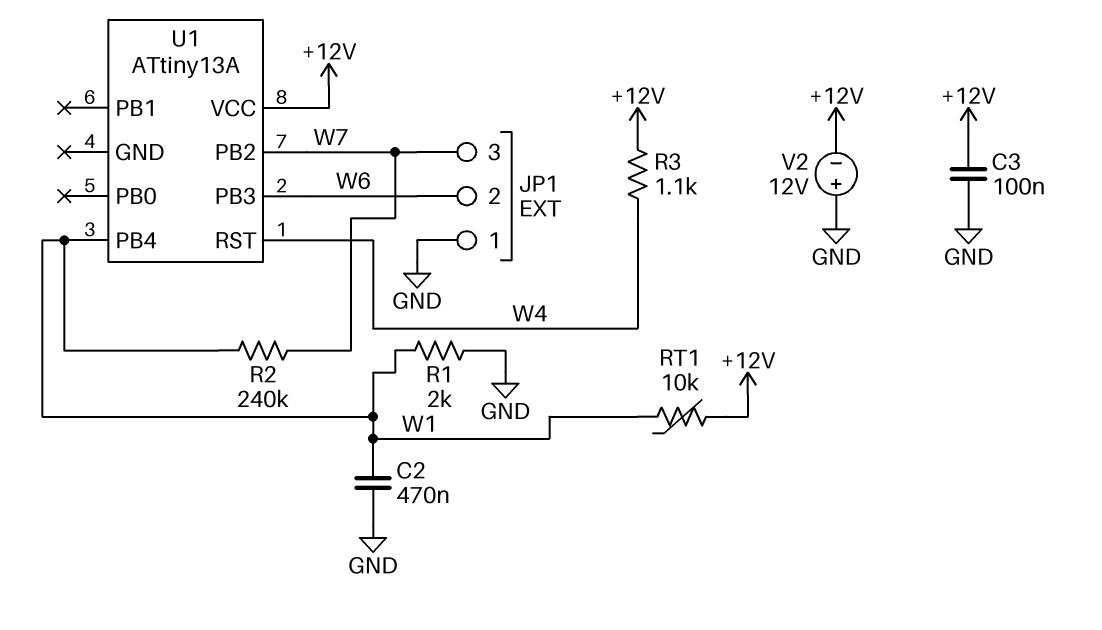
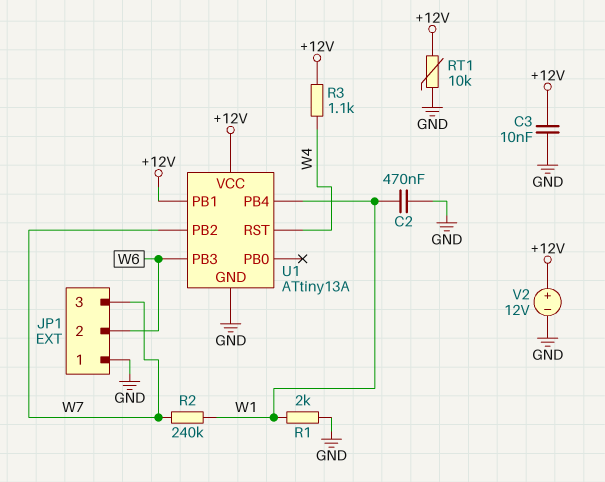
C3: 100nF (+12V, GND) -> 10nF (+12V, GND)
RT1: 10k (+12V, W1) -> 10k (+12V, GND)
U1 pin GND: none -> GND
U1 pin PB1: none -> +12V
V2: 12V (plus GND, minus +12V) -> 12V (plus +12V, minus GND)

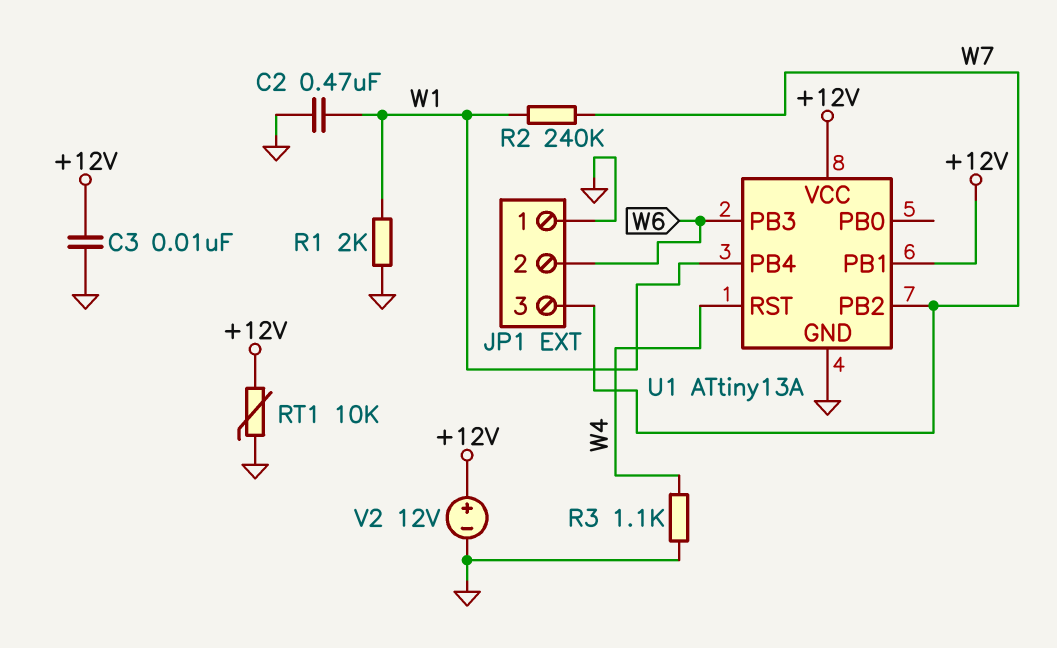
R3: 1.1k (+12V, W4) -> 1.1k (GND, W4)

